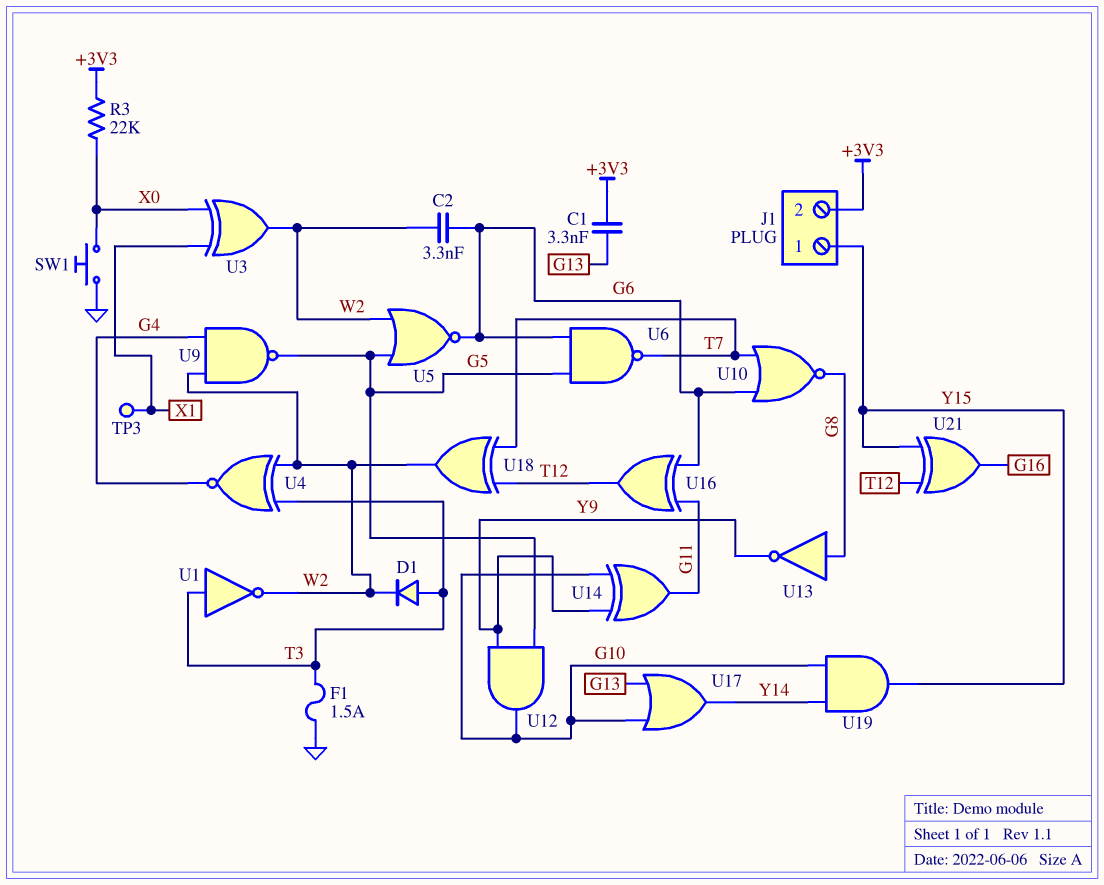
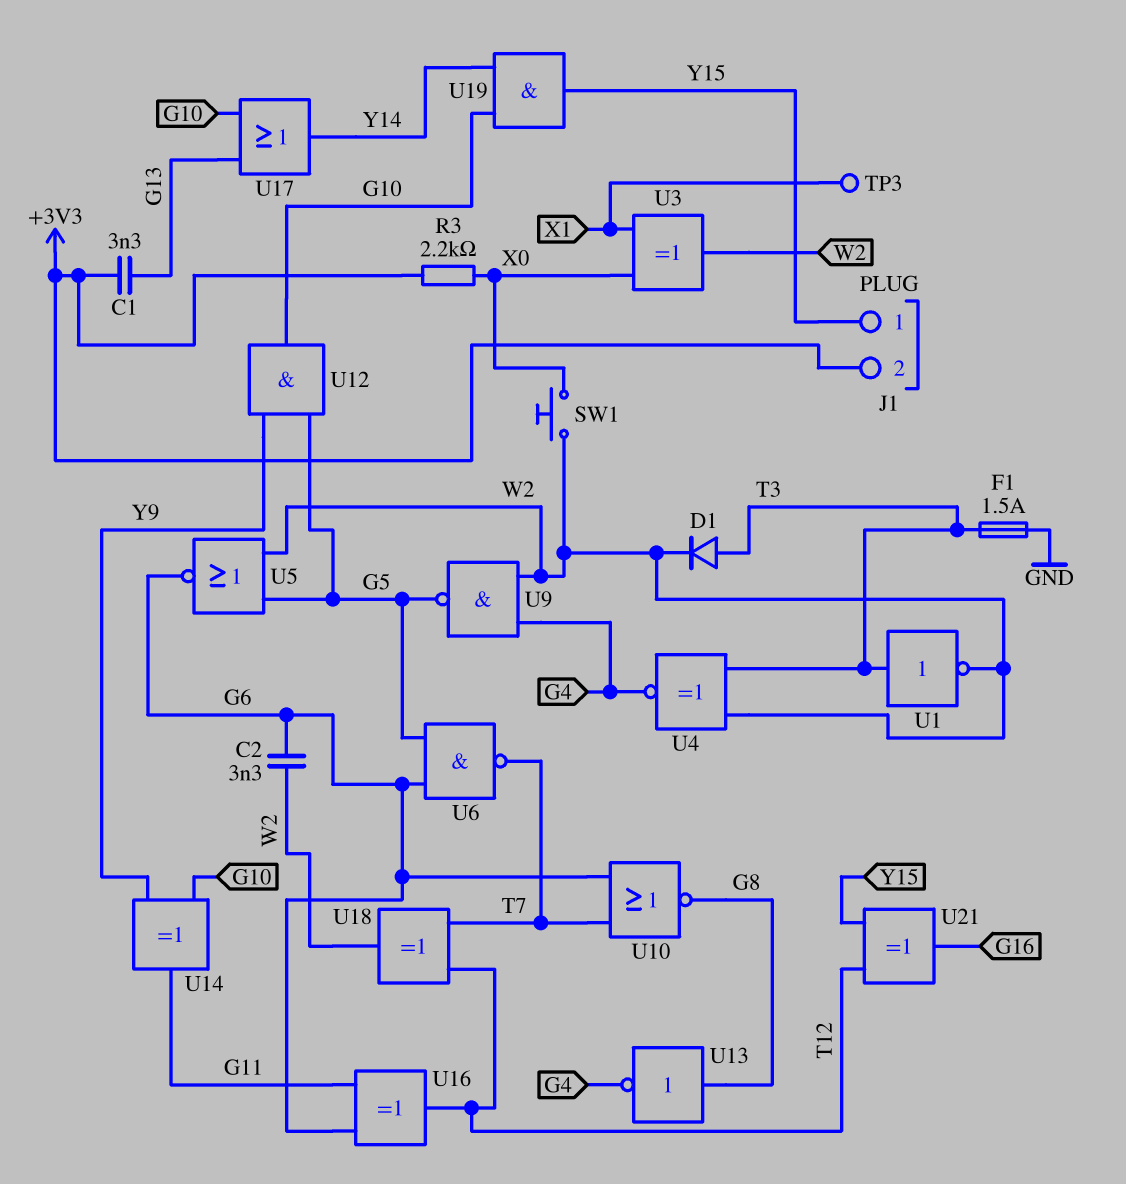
R3: 22k (+3V3, X0) -> 2.2k (+3V3, X0)
SW1: button (GND, X0) -> button (W2, X0)
U13: NOT (in G8, out Y9) -> NOT (in G8, out G4)

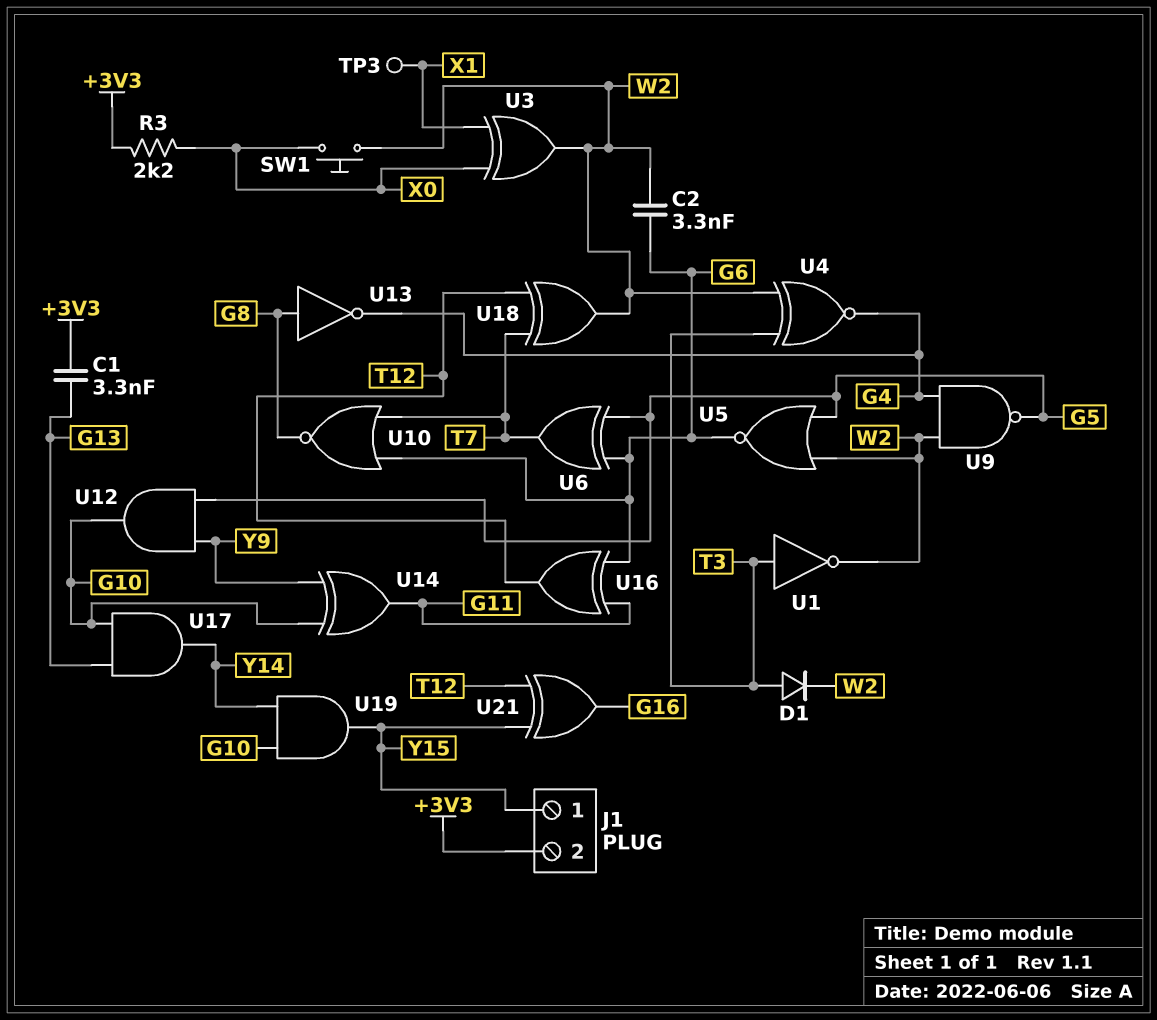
F1: 1.5A (GND, T3) -> none
U6: NAND (in G5, in G6, out T7) -> XOR (in G5, in G6, out T7)
U17: OR (in G10, in G13, out Y14) -> AND (in G10, in G13, out Y14)

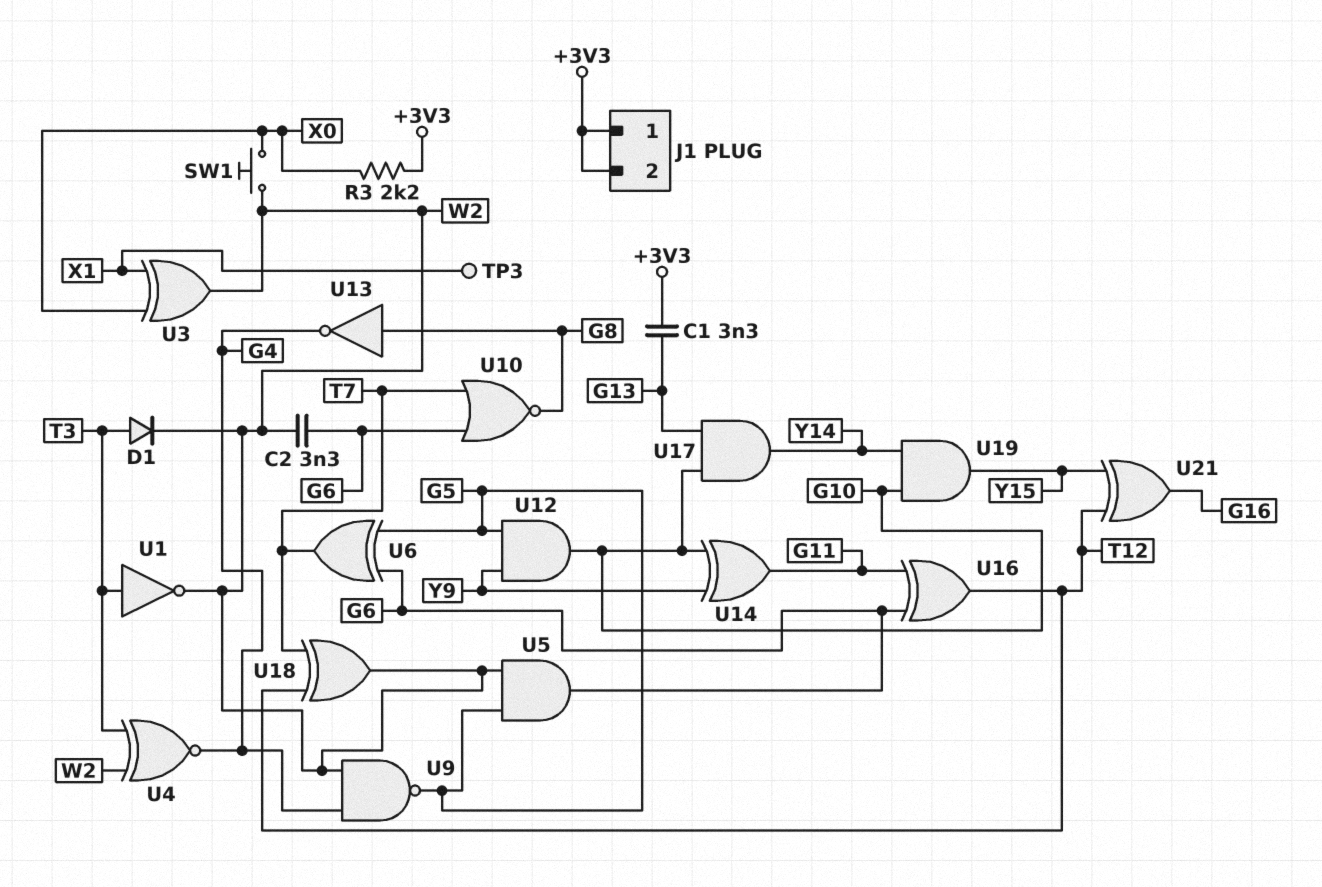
J1 pin 1: Y15 -> +3V3
U5: NOR (in G5, in W2, out G6) -> AND (in G5, in W2, out G6)

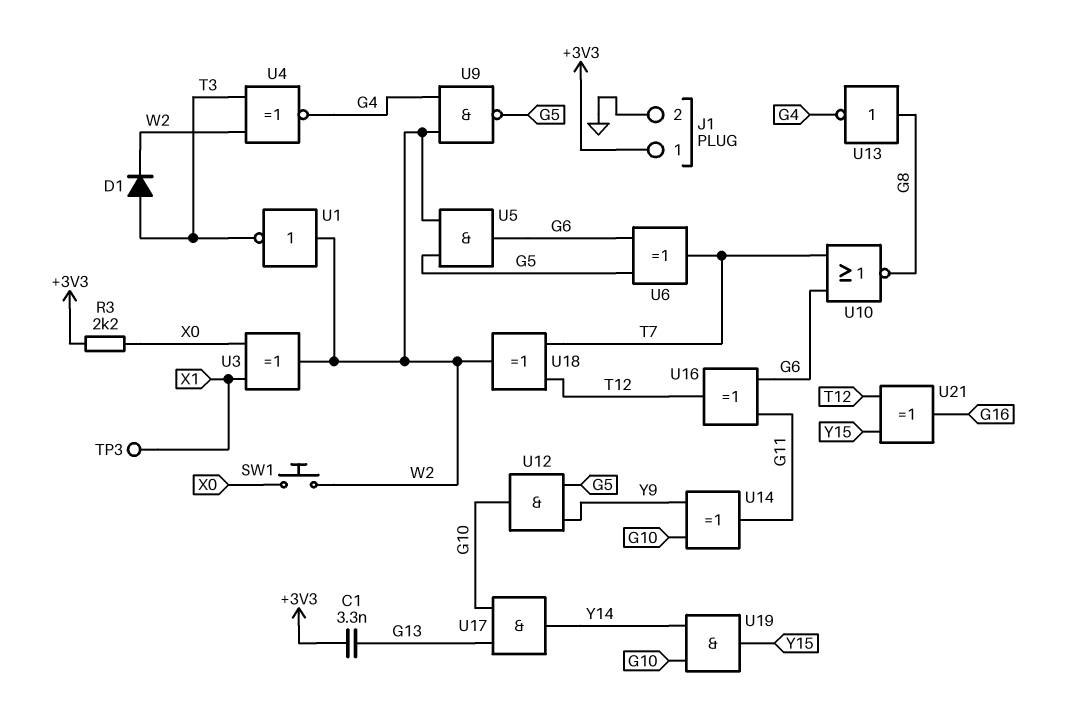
C2: 3.3nF (G6, W2) -> none
J1 pin 2: +3V3 -> GND
U1: NOT (in T3, out W2) -> NOT (in W2, out T3)

